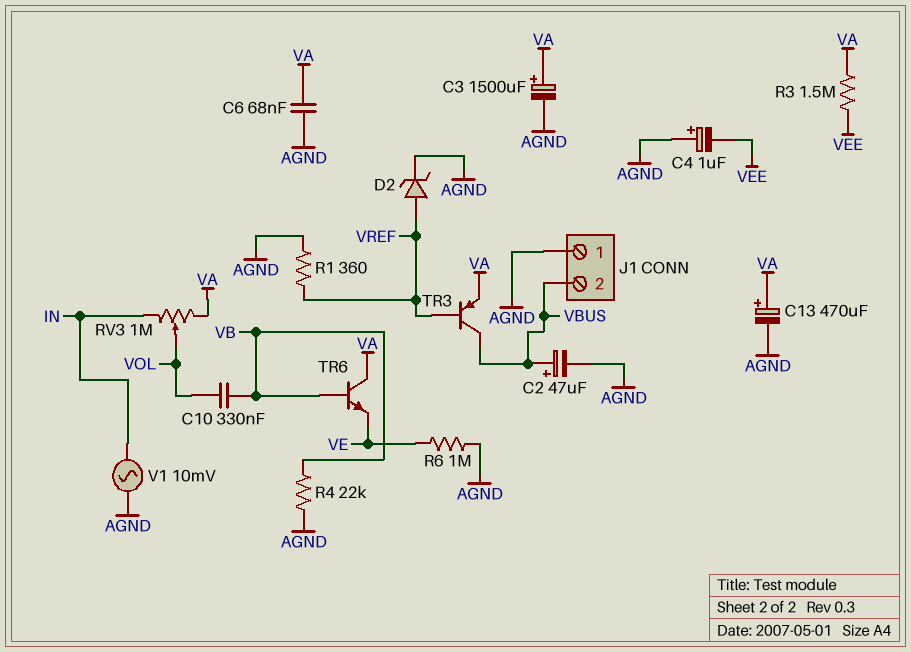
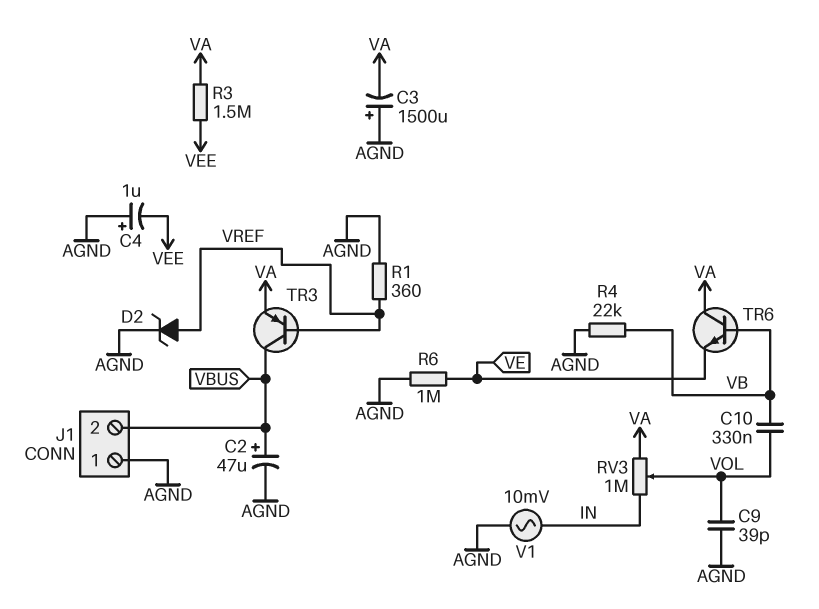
C3: 1500uF (plus VA, minus AGND) -> 1500uF (plus AGND, minus VA)
C6: 68nF (AGND, VA) -> none
C9: none -> 39pF (AGND, VOL)
C13: 470uF (plus VA, minus AGND) -> none

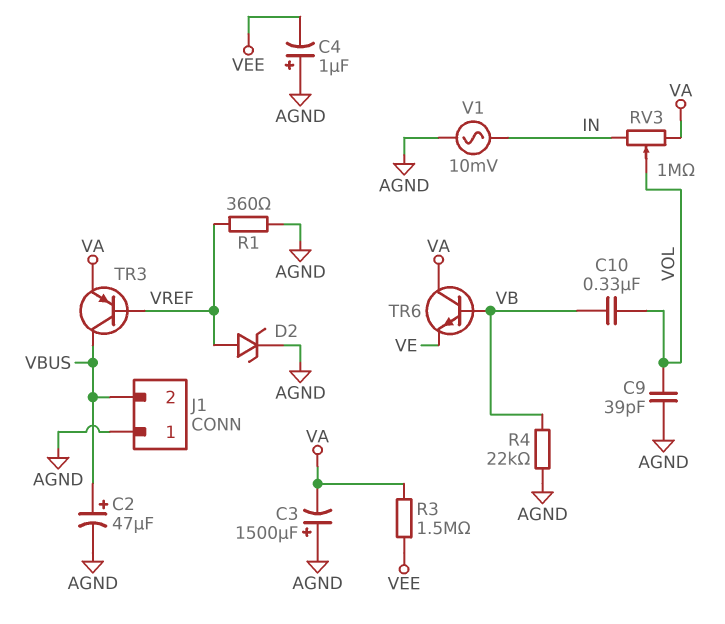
R6: 1M (AGND, VE) -> none

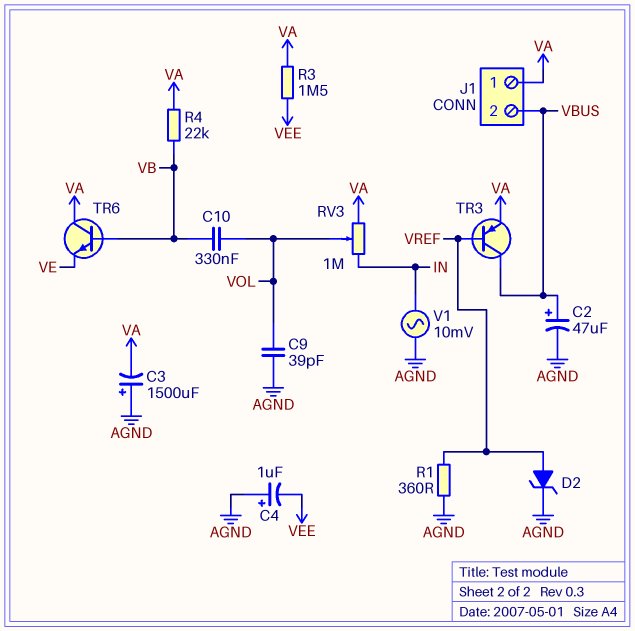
J1 pin 1: AGND -> VA
R4: 22k (AGND, VB) -> 22k (VA, VB)

